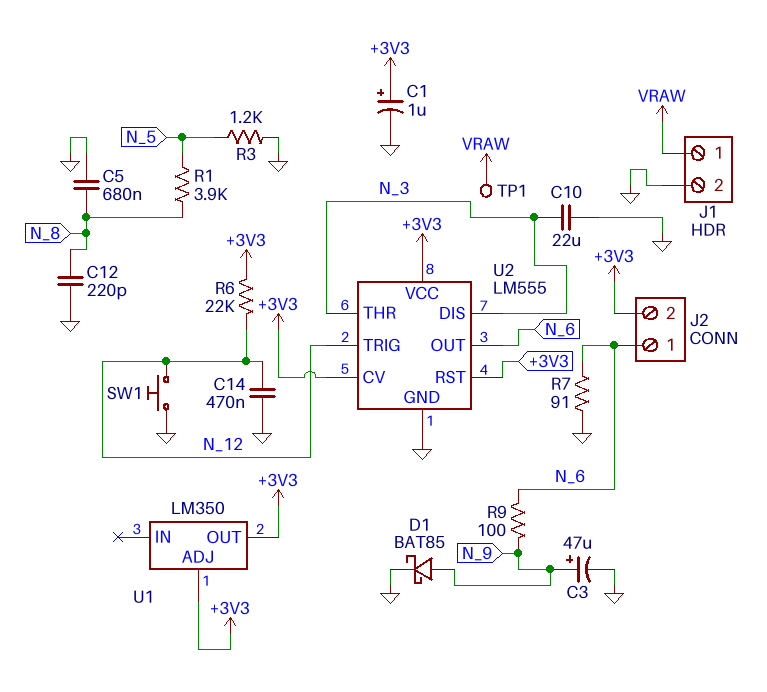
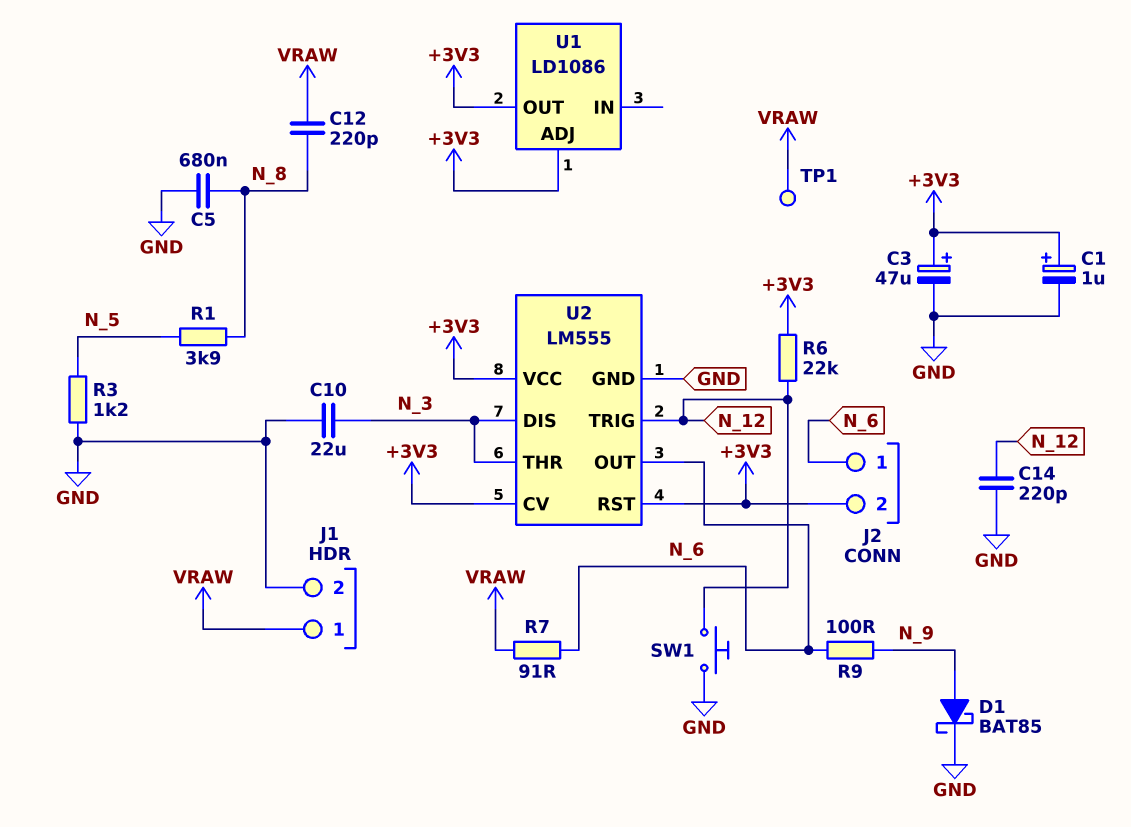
C3: 47uF (plus N_9, minus GND) -> 47uF (plus +3V3, minus GND)
C12: 220pF (GND, N_8) -> 220pF (N_8, VRAW)
C14: 470nF (GND, N_12) -> 220pF (GND, N_12)
R7: 91 (GND, N_6) -> 91 (N_6, VRAW)
U1: LM350 -> LD1086

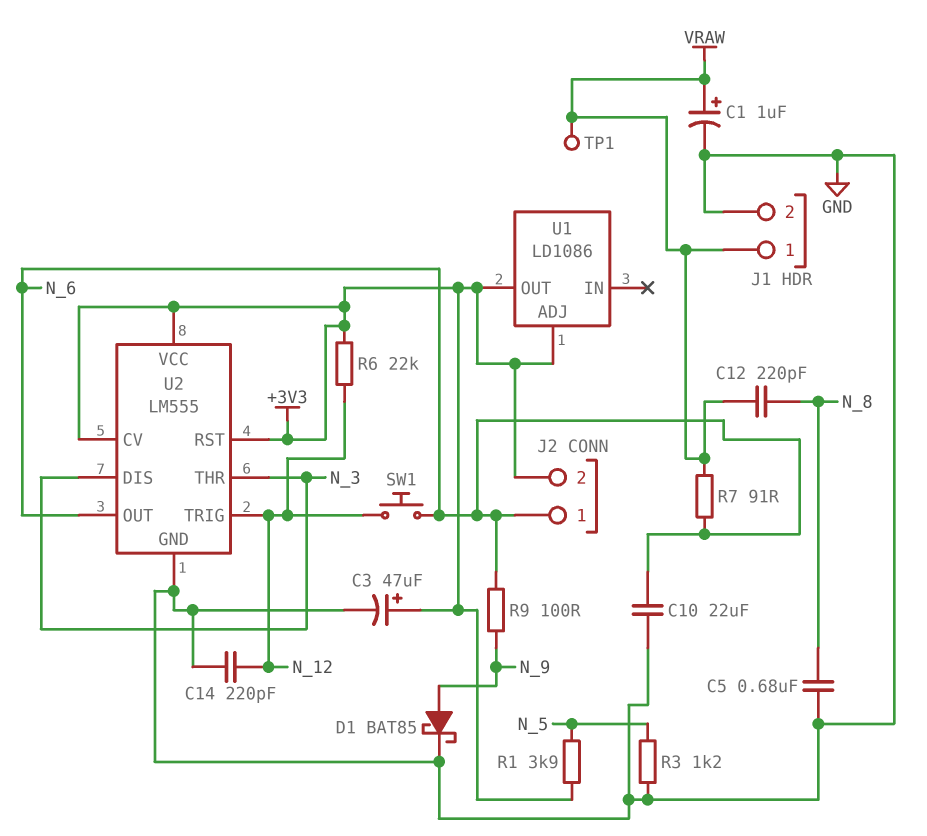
C1: 1uF (plus +3V3, minus GND) -> 1uF (plus VRAW, minus GND)
C10: 22uF (GND, N_3) -> 22uF (GND, N_6)
R1: 3.9k (N_5, N_8) -> 3.9k (+3V3, N_5)
SW1: button (GND, N_12) -> button (N_6, N_12)

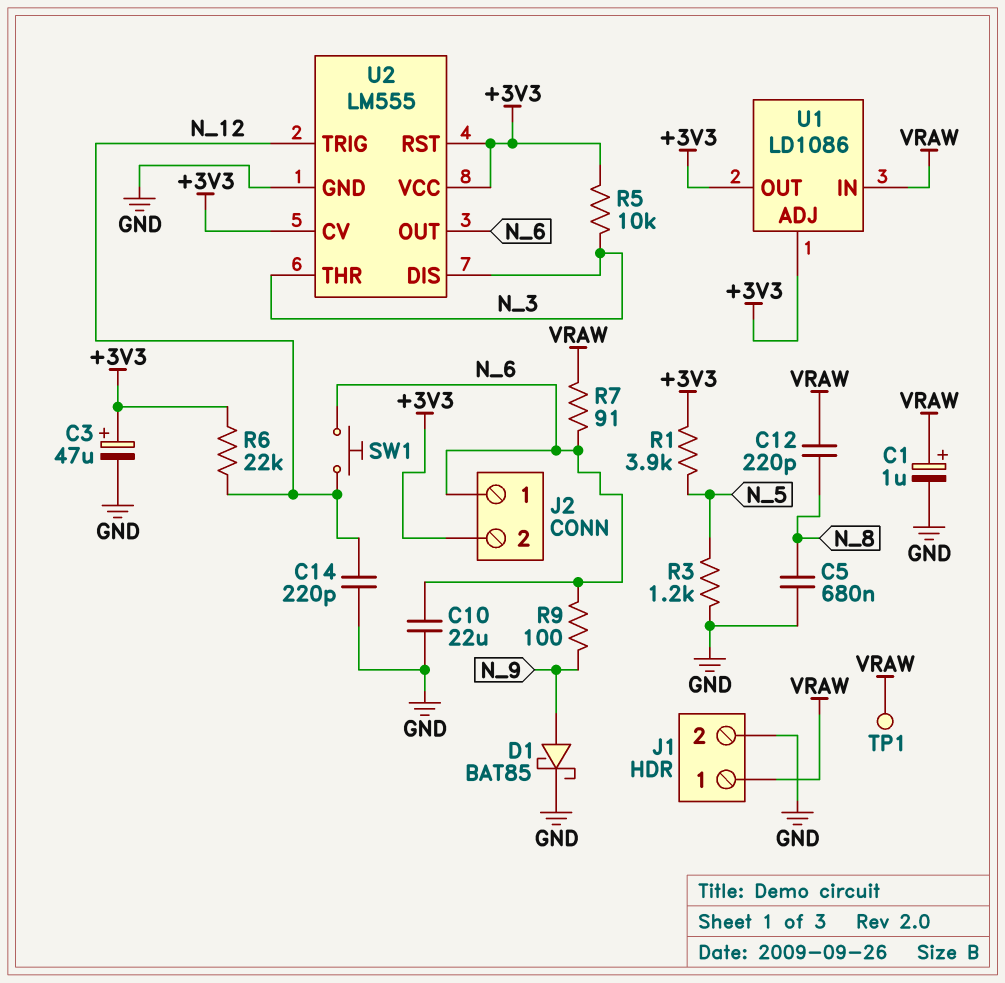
R5: none -> 10k (+3V3, N_3)
U1 pin IN: none -> VRAW

